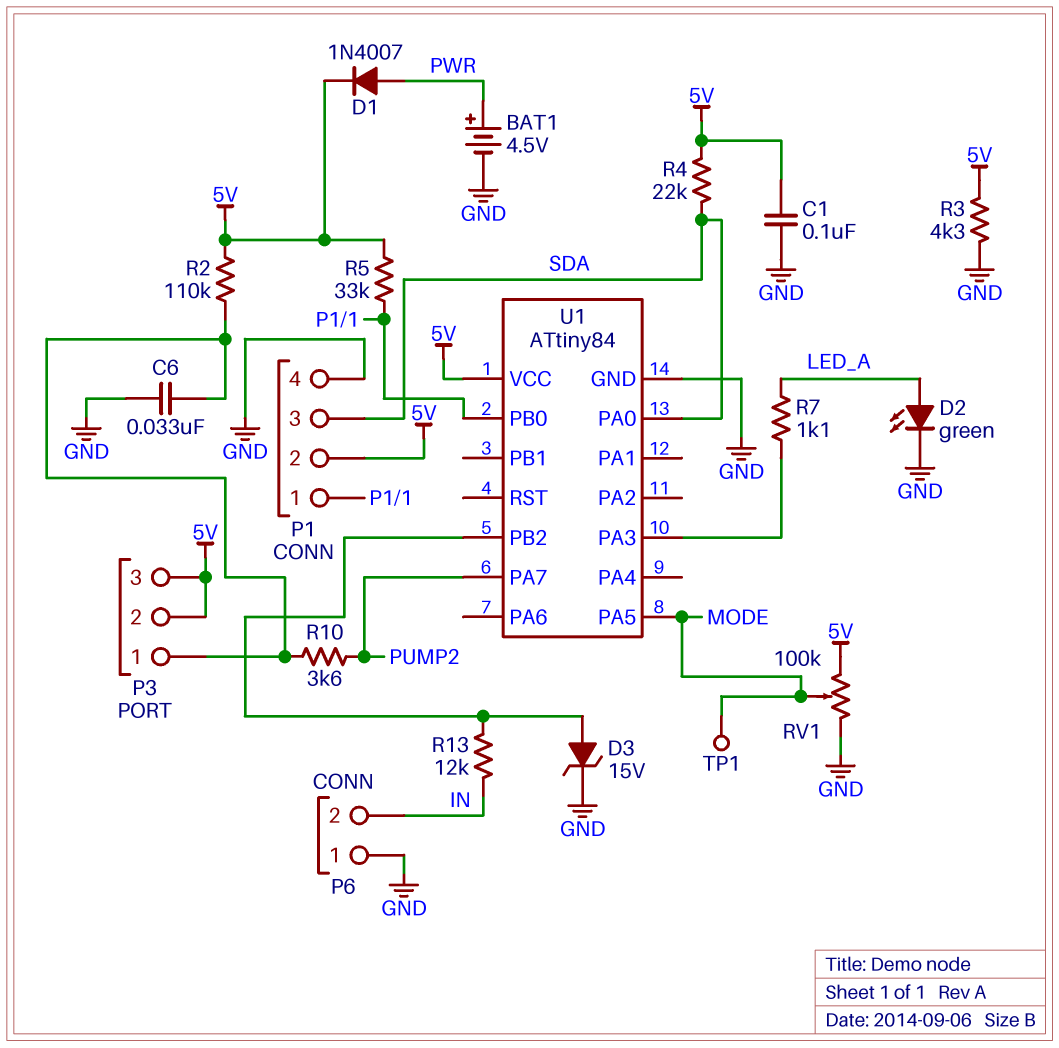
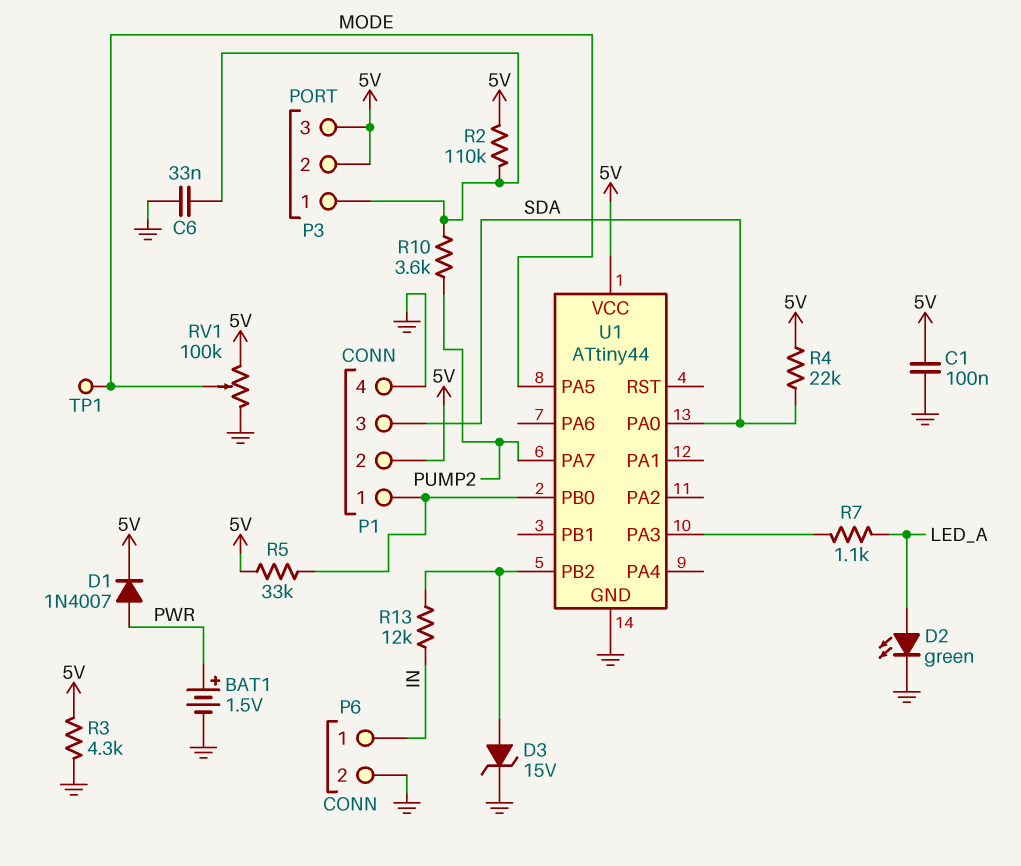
BAT1: 4.5V (plus PWR, minus GND) -> 1.5V (plus PWR, minus GND)
P6 pin 1: GND -> IN
P6 pin 2: IN -> GND
U1: ATtiny84 -> ATtiny44

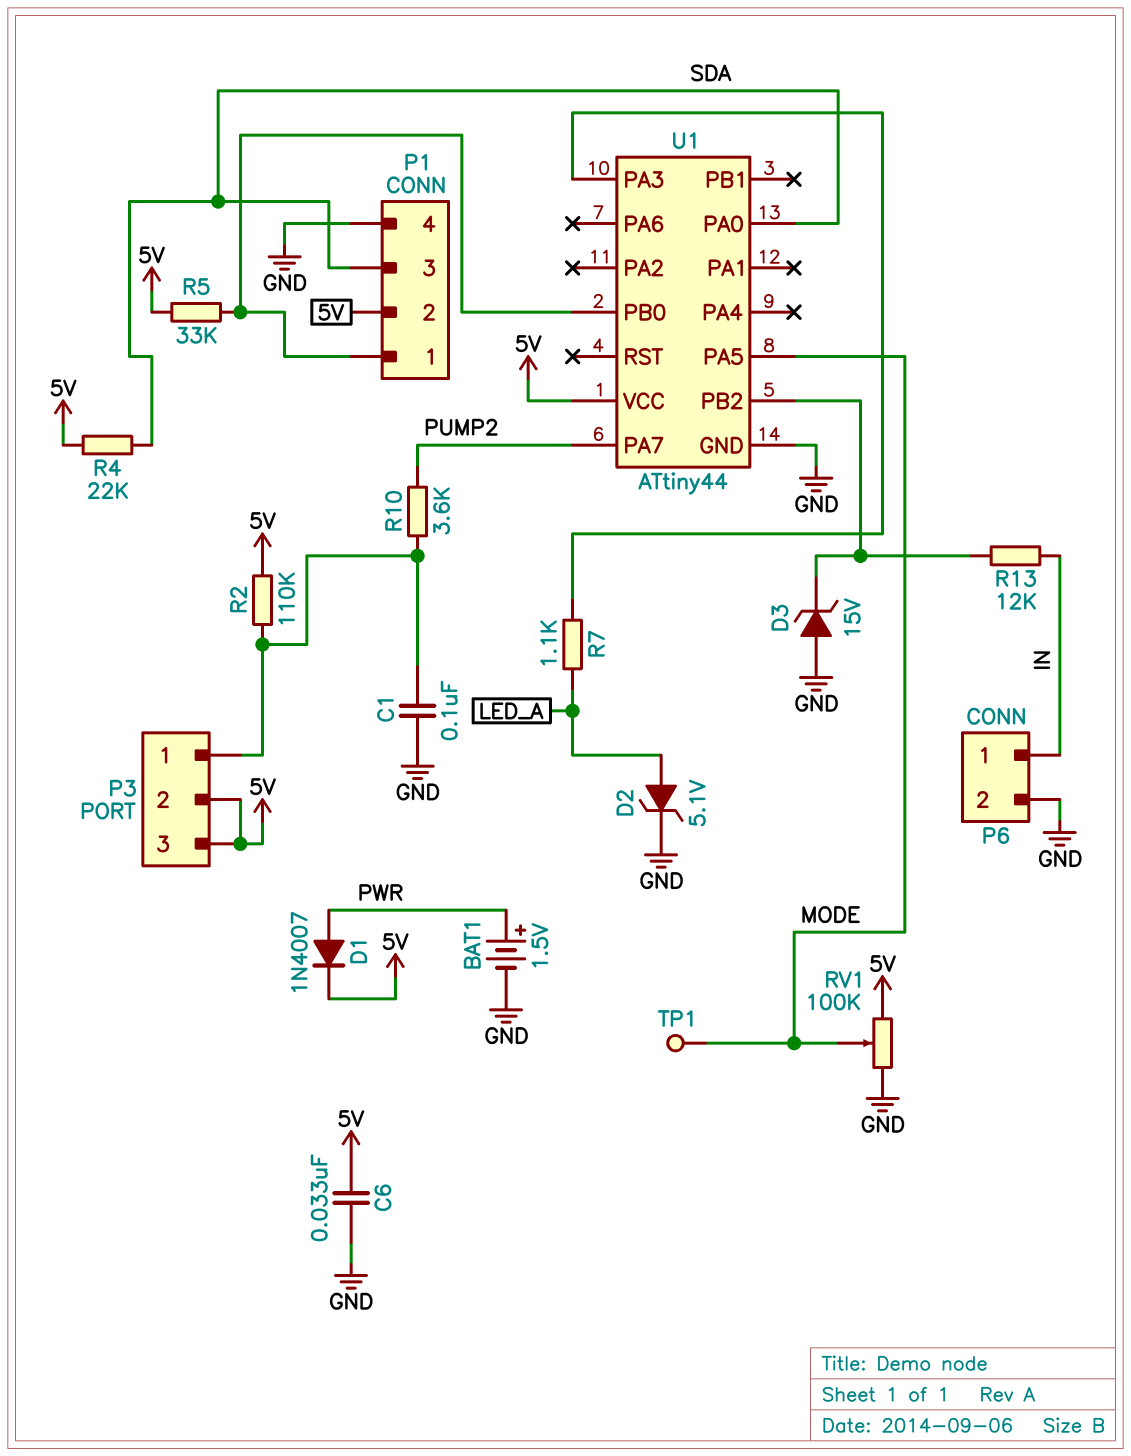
C1: 100nF (5V, GND) -> 100nF (GND, P3/1)
C6: 33nF (GND, P3/1) -> 33nF (5V, GND)
D2: LED green (A LED_A, K GND) -> zener 5.1V (A LED_A, K GND)
D3: zener 15V (A U1/PB2, K GND) -> zener 15V (A GND, K U1/PB2)
R3: 4.3k (5V, GND) -> none

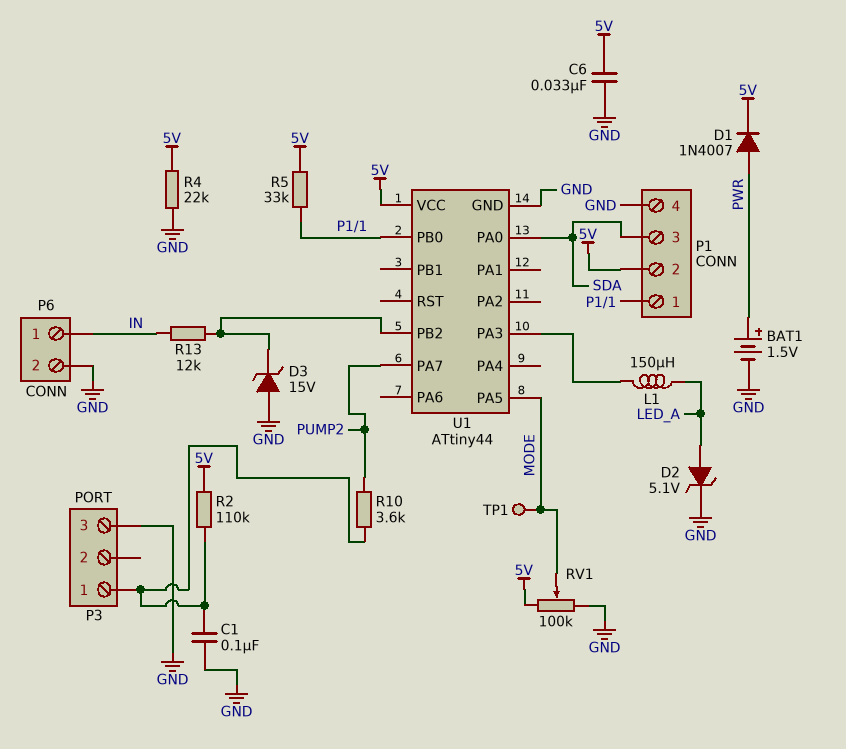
L1: none -> 150uH (LED_A, U1/PA3)
P3 pin 2: 5V -> none
P3 pin 3: 5V -> GND
R4: 22k (5V, SDA) -> 22k (5V, GND)
R7: 1.1k (LED_A, U1/PA3) -> none

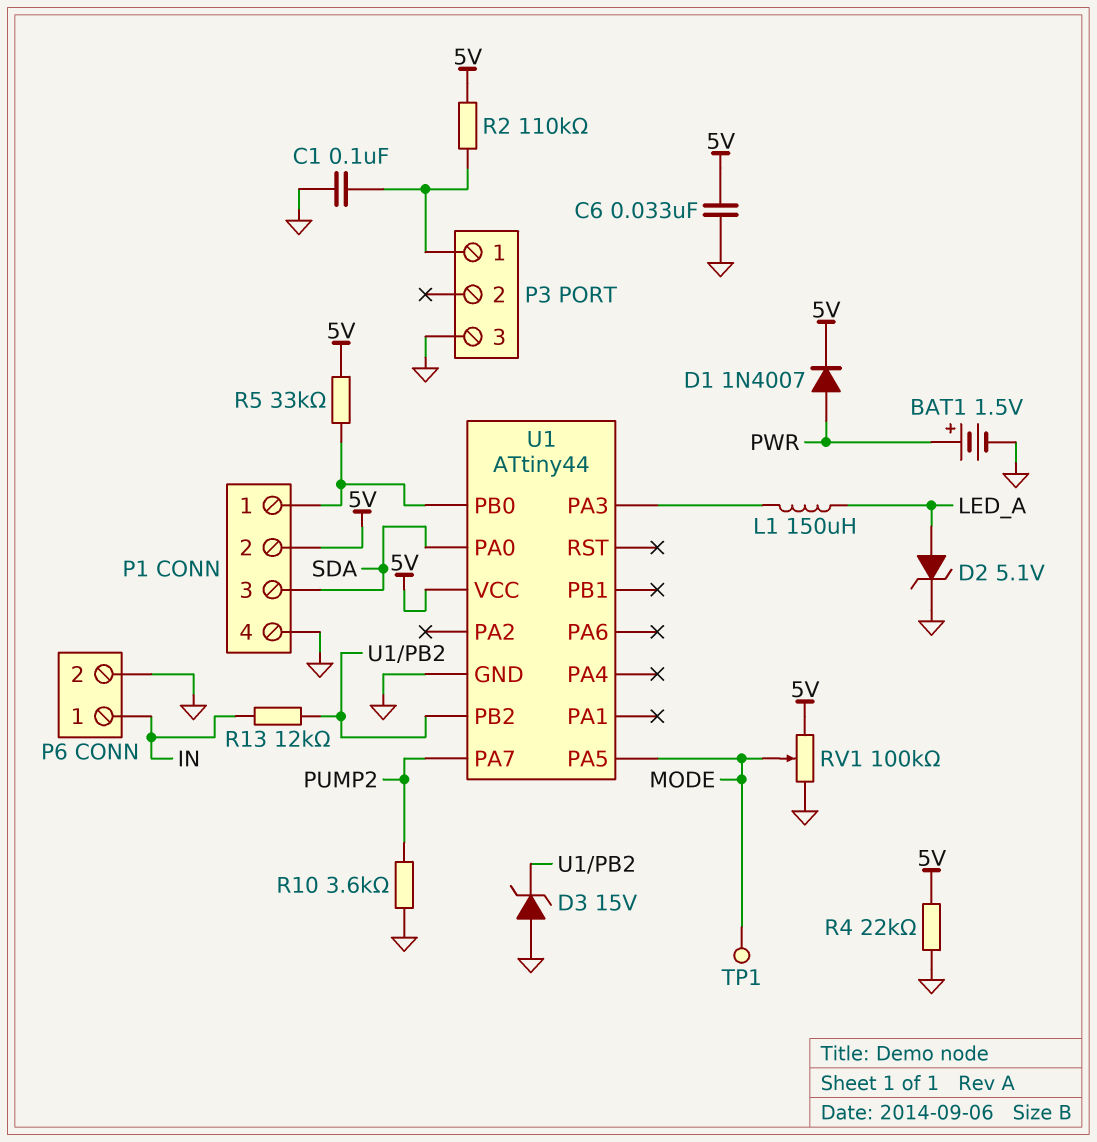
R10: 3.6k (P3/1, PUMP2) -> 3.6k (GND, PUMP2)

